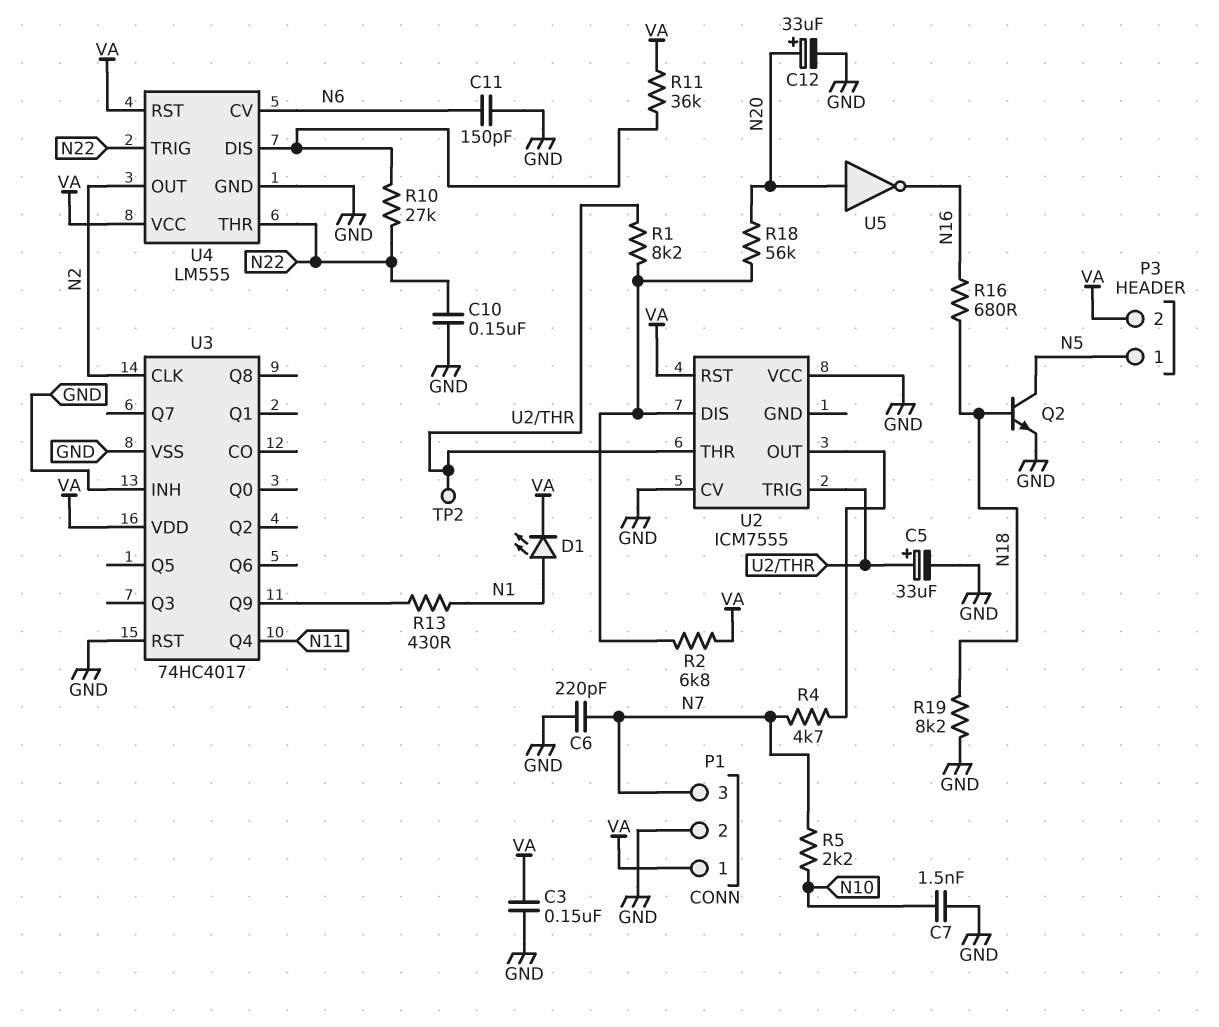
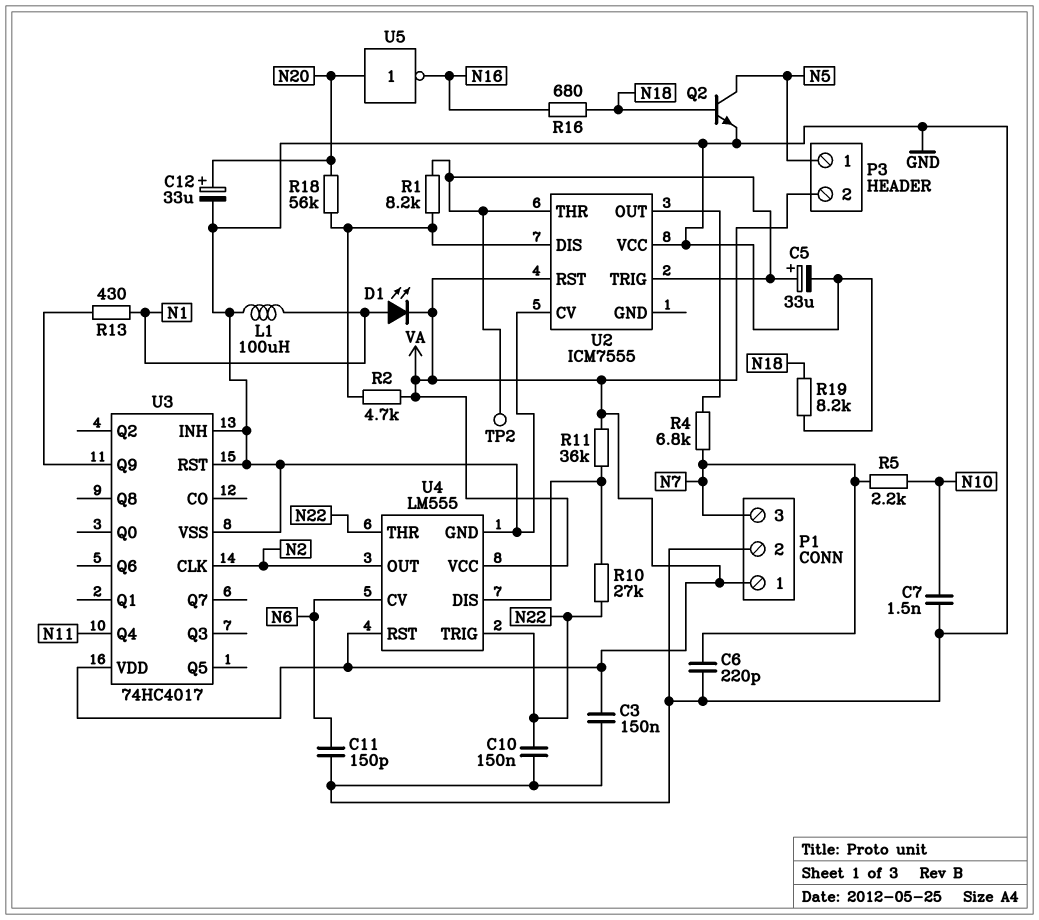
L1: none -> 100uH (GND, N1)
R2: 6.8k (U2/DIS, VA) -> 4.7k (U2/DIS, VA)
R4: 4.7k (N7, U2/OUT) -> 6.8k (N7, U2/OUT)

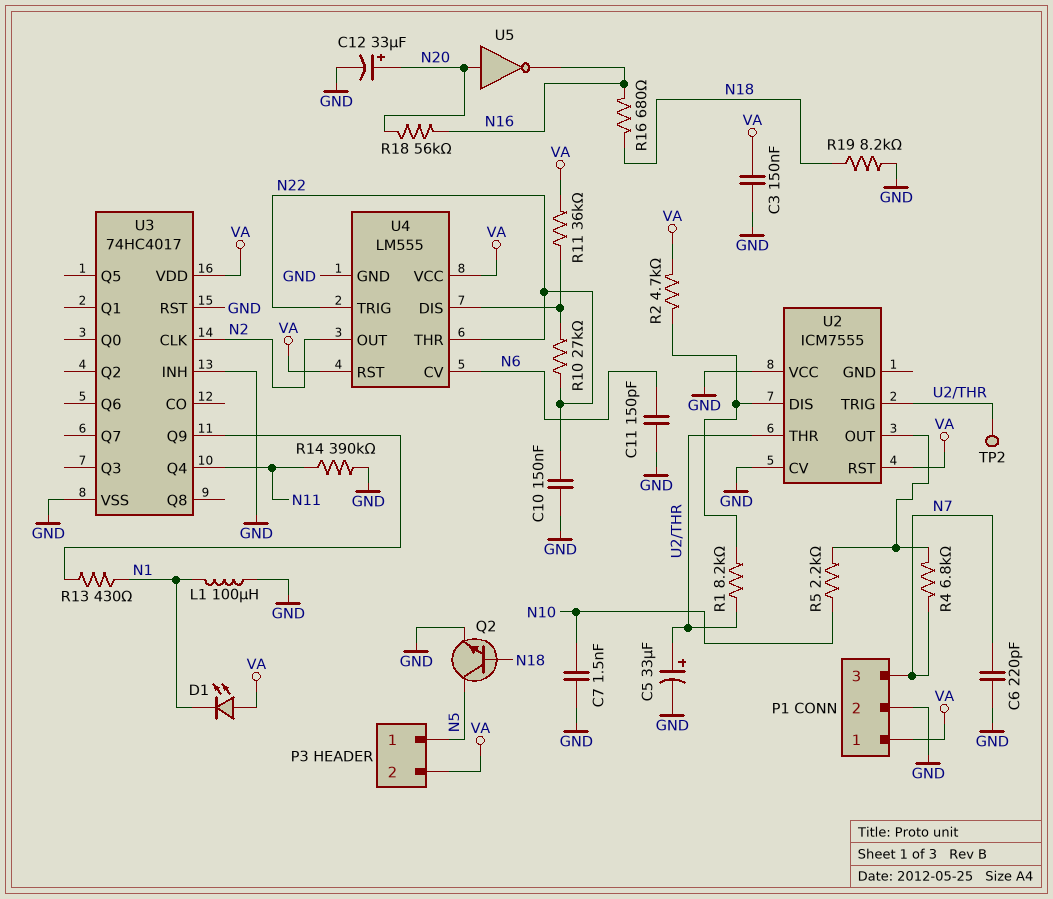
D1: LED (A N1, K VA) -> LED (A VA, K N1)
R5: 2.2k (N7, N10) -> 2.2k (N10, U2/OUT)
R14: none -> 390k (GND, N11)
R18: 56k (N20, U2/DIS) -> 56k (N16, N20)

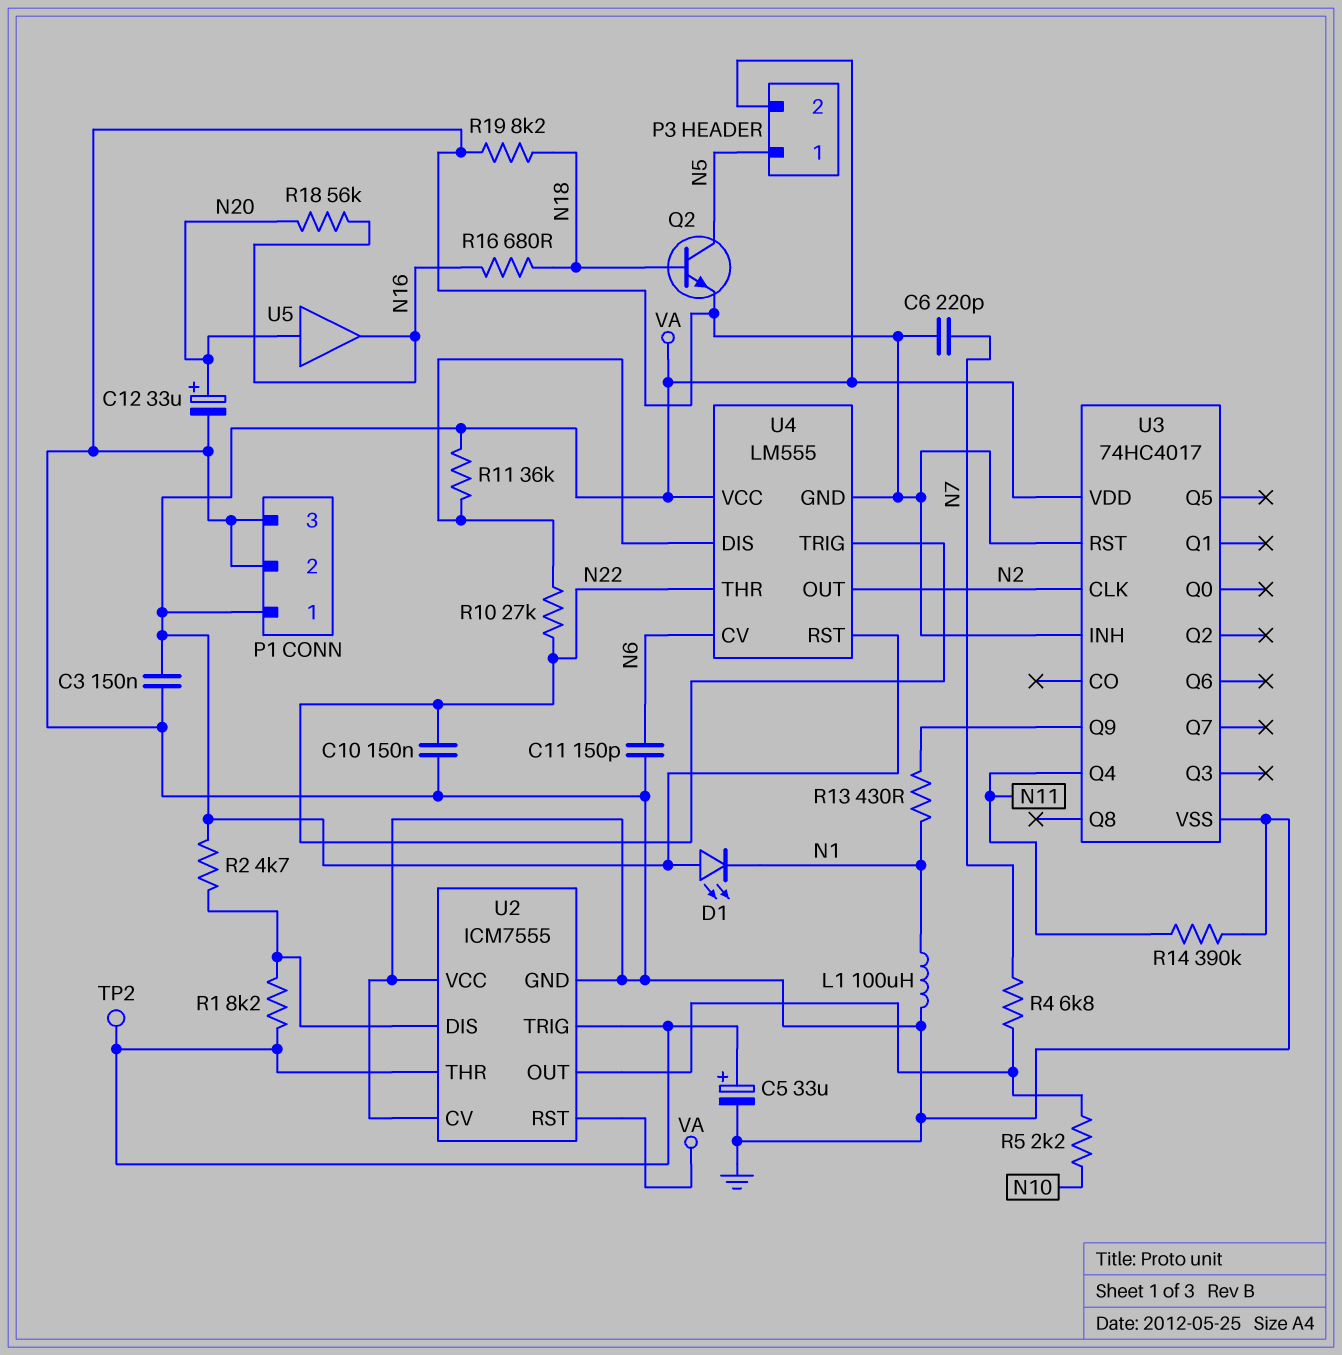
C7: 1.5nF (GND, N10) -> none
P1 pin 3: N7 -> GND
U2 pin GND: none -> GND
U5: NOT (in N20, out N16) -> buffer (in N20, out N16)

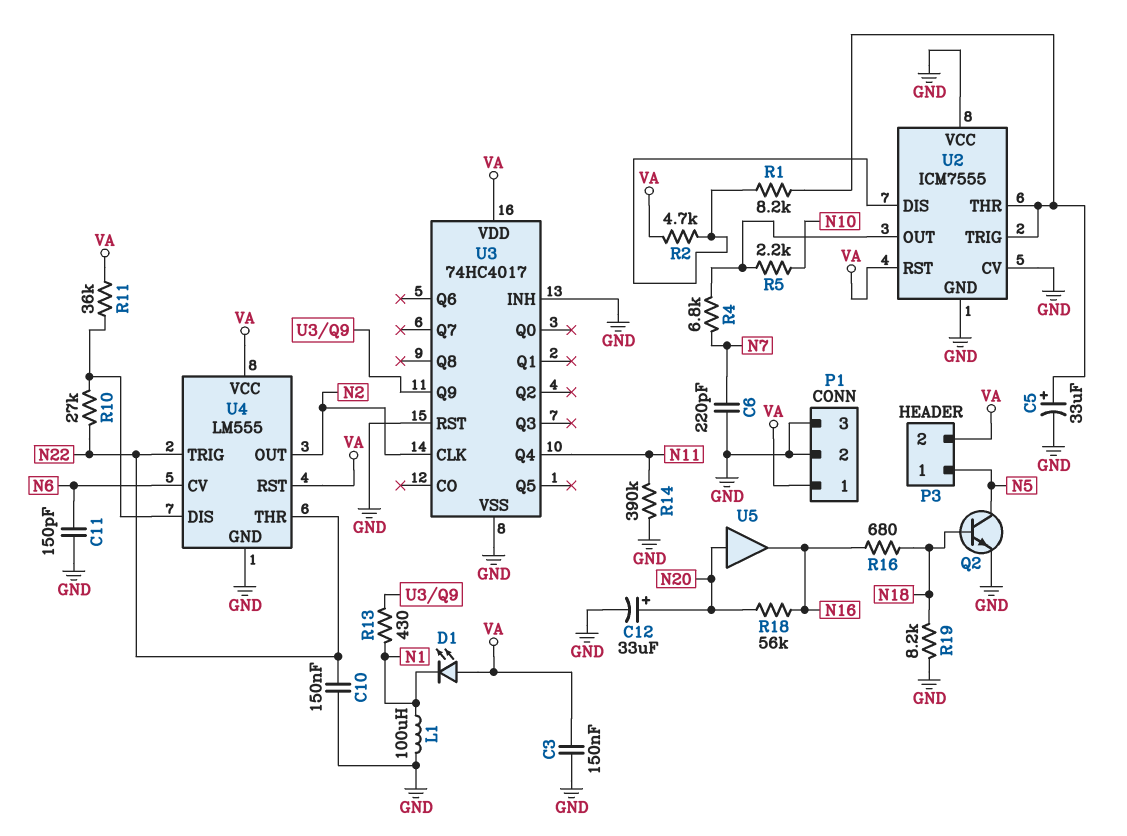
TP2: test point (U2/THR) -> none

